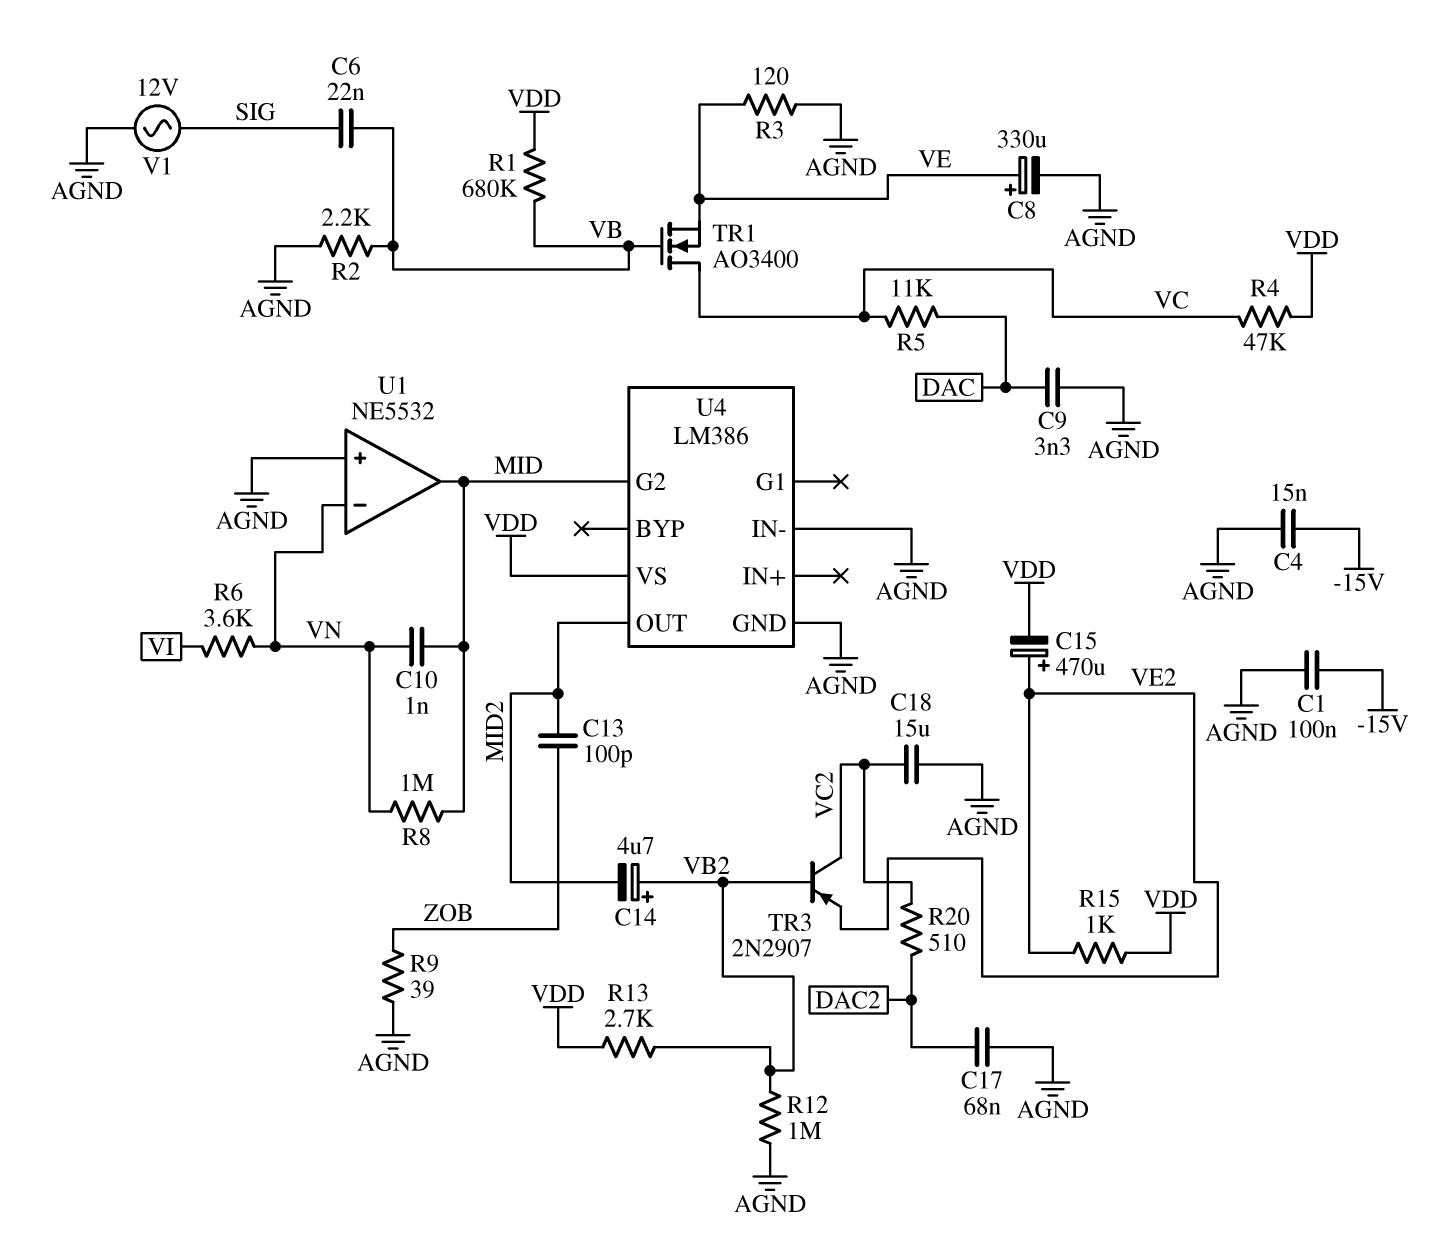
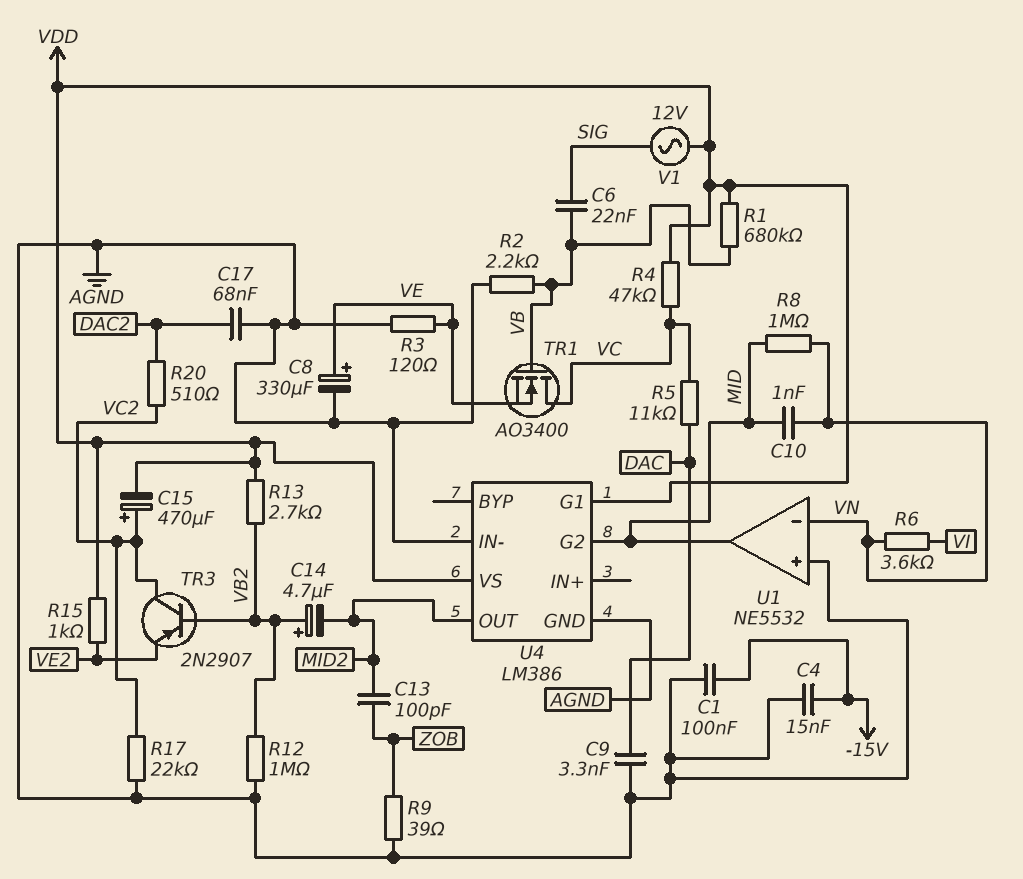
C15: 470uF (plus VE2, minus VDD) -> 470uF (plus VC2, minus VDD)
C18: 15uF (AGND, VC2) -> none
R17: none -> 22k (AGND, VC2)
U4 pin G1: none -> VDD
V1: AC 12V (AGND, SIG) -> AC 12V (SIG, VDD)

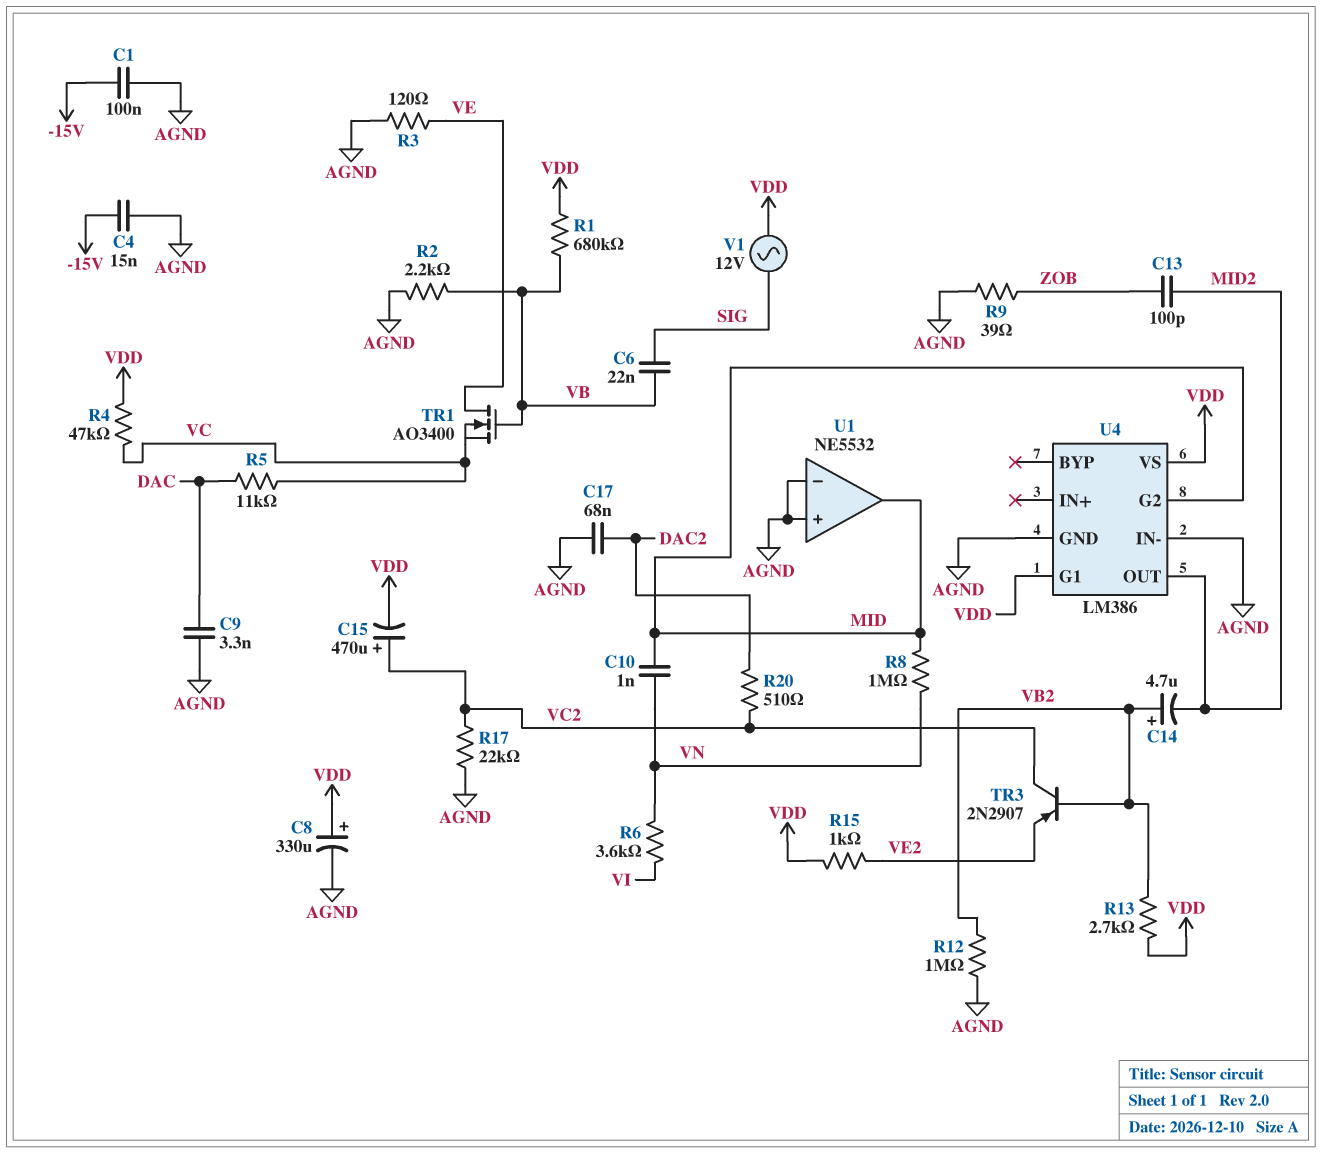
C8: 330uF (plus VE, minus AGND) -> 330uF (plus VDD, minus AGND)
TR1: NMOS AO3400 (G VB, D VC, S VE) -> NMOS AO3400 (G VB, D VE, S VC)
U1 pin in-: VN -> AGND

